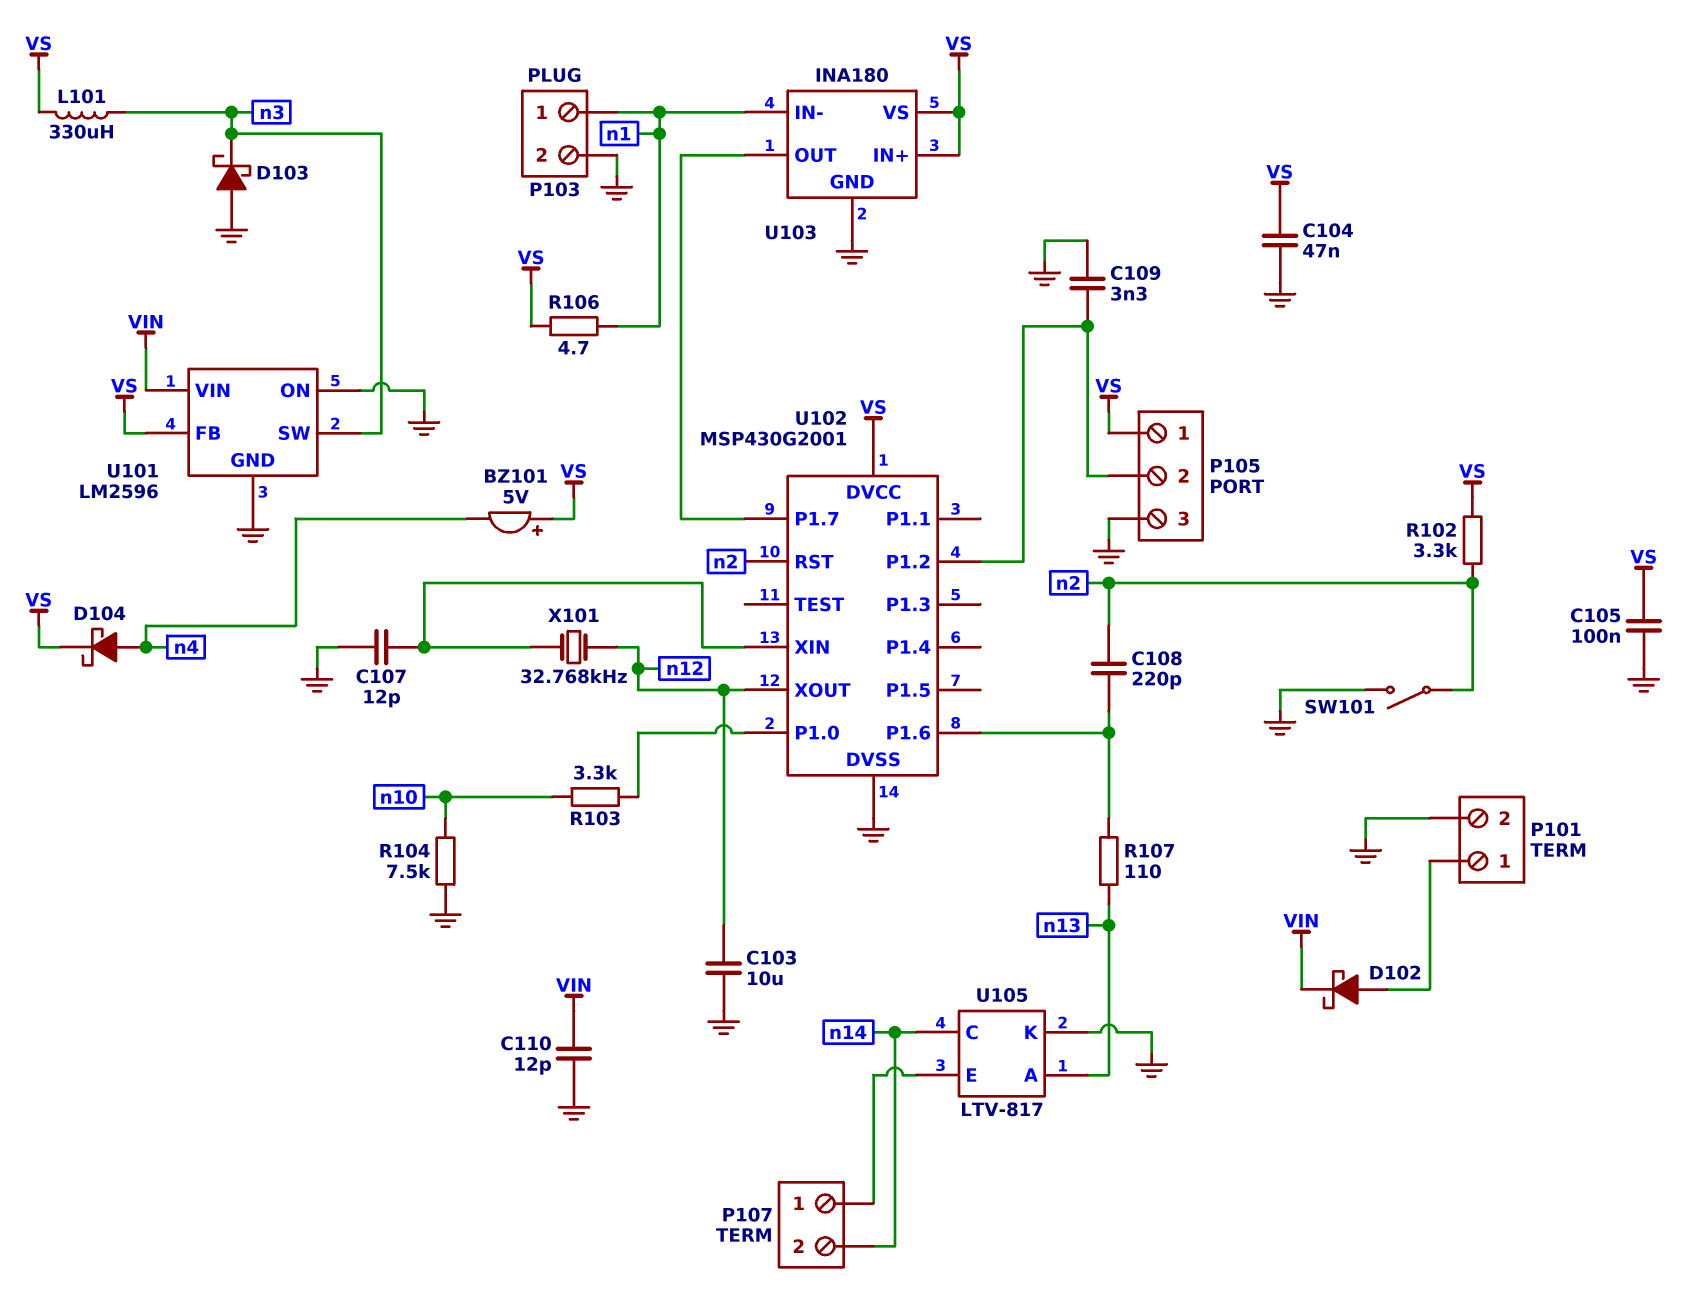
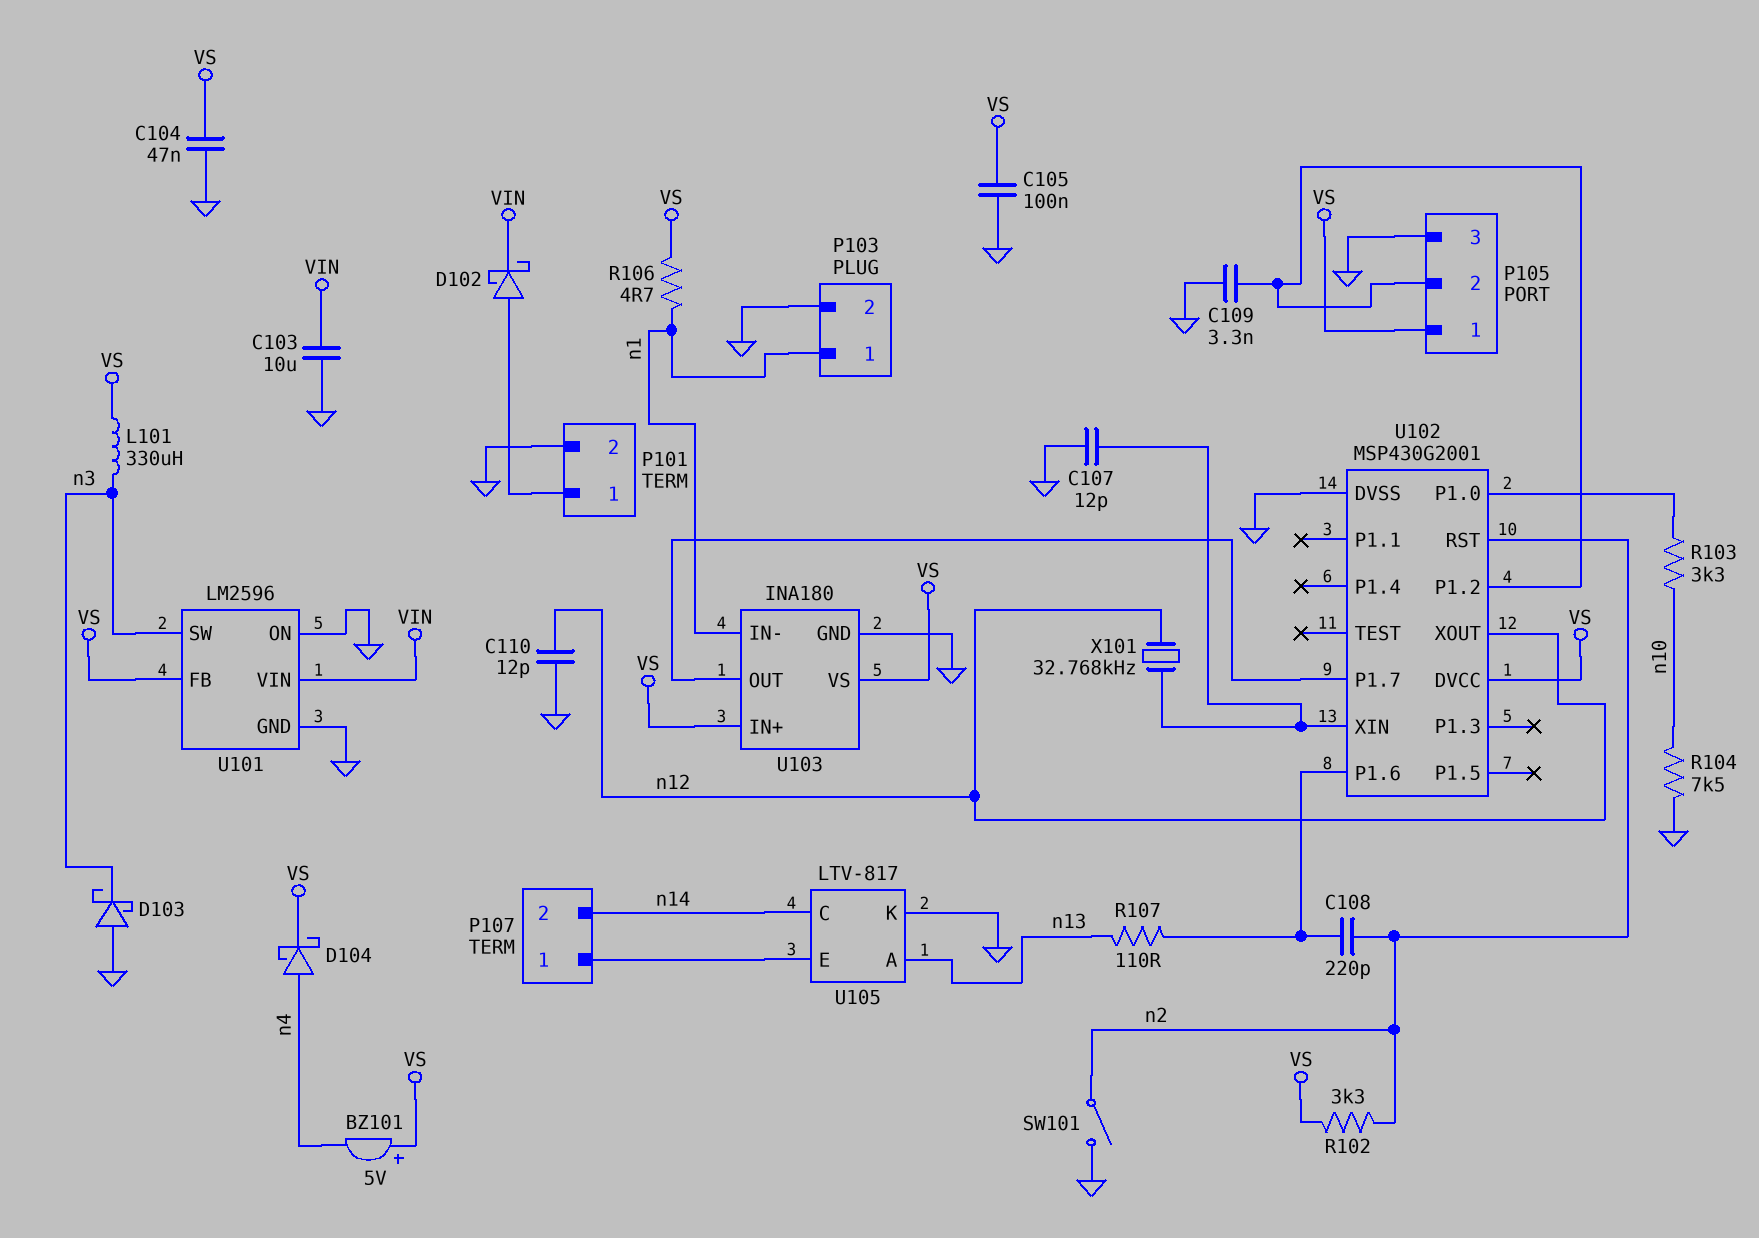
C103: 10uF (GND, n12) -> 10uF (GND, VIN)
C110: 12pF (GND, VIN) -> 12pF (GND, n12)

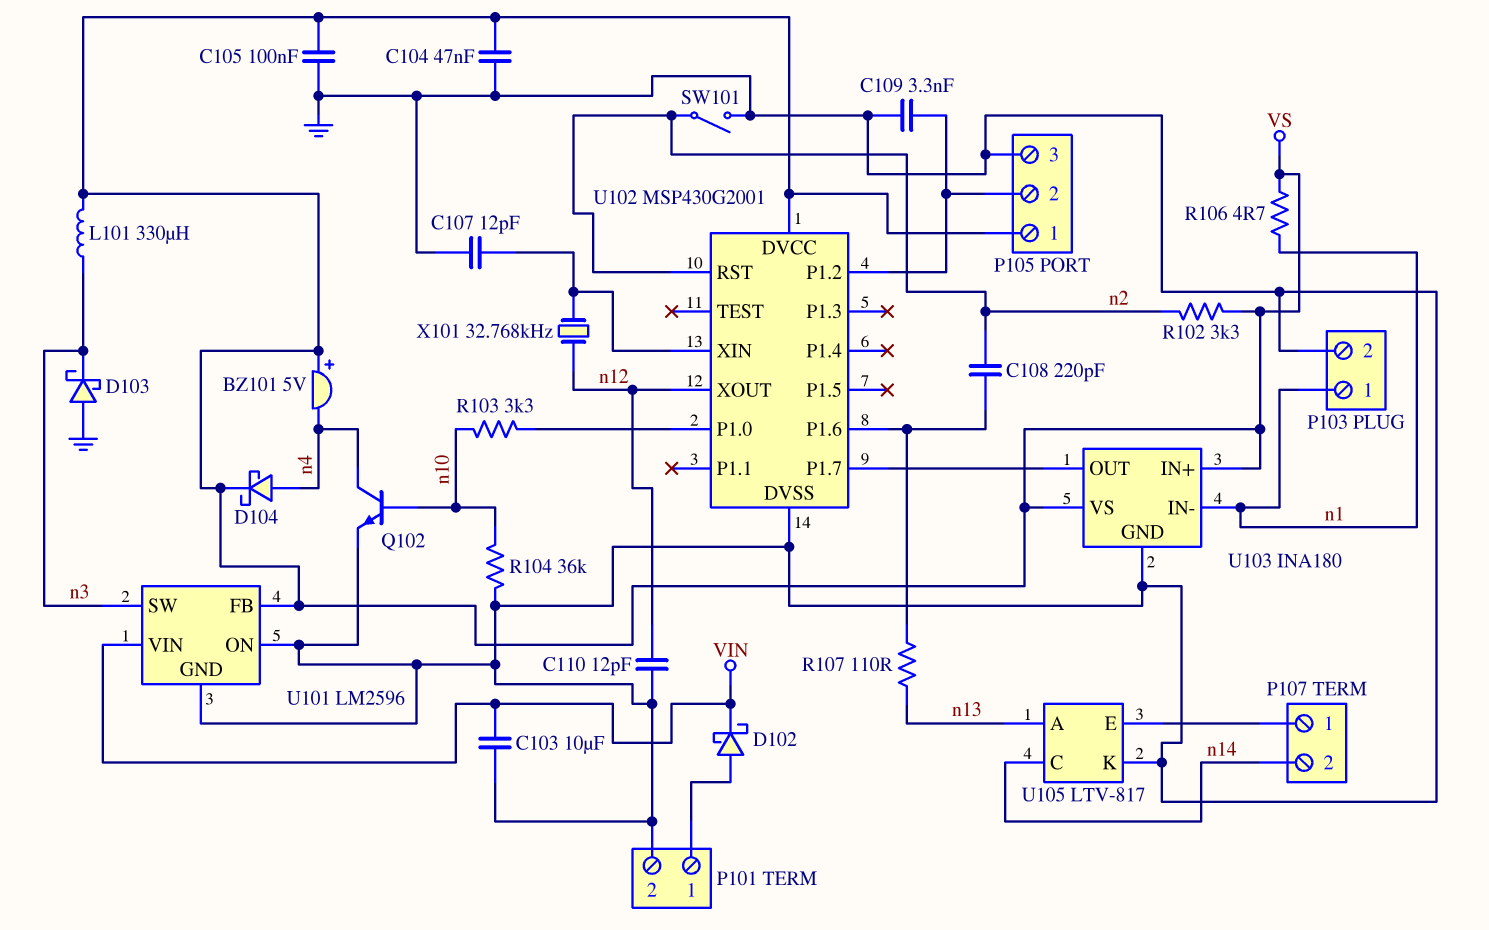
Q102: none -> NPN (B n10, C n4, E GND)
R104: 7.5k (GND, n10) -> 36k (GND, n10)

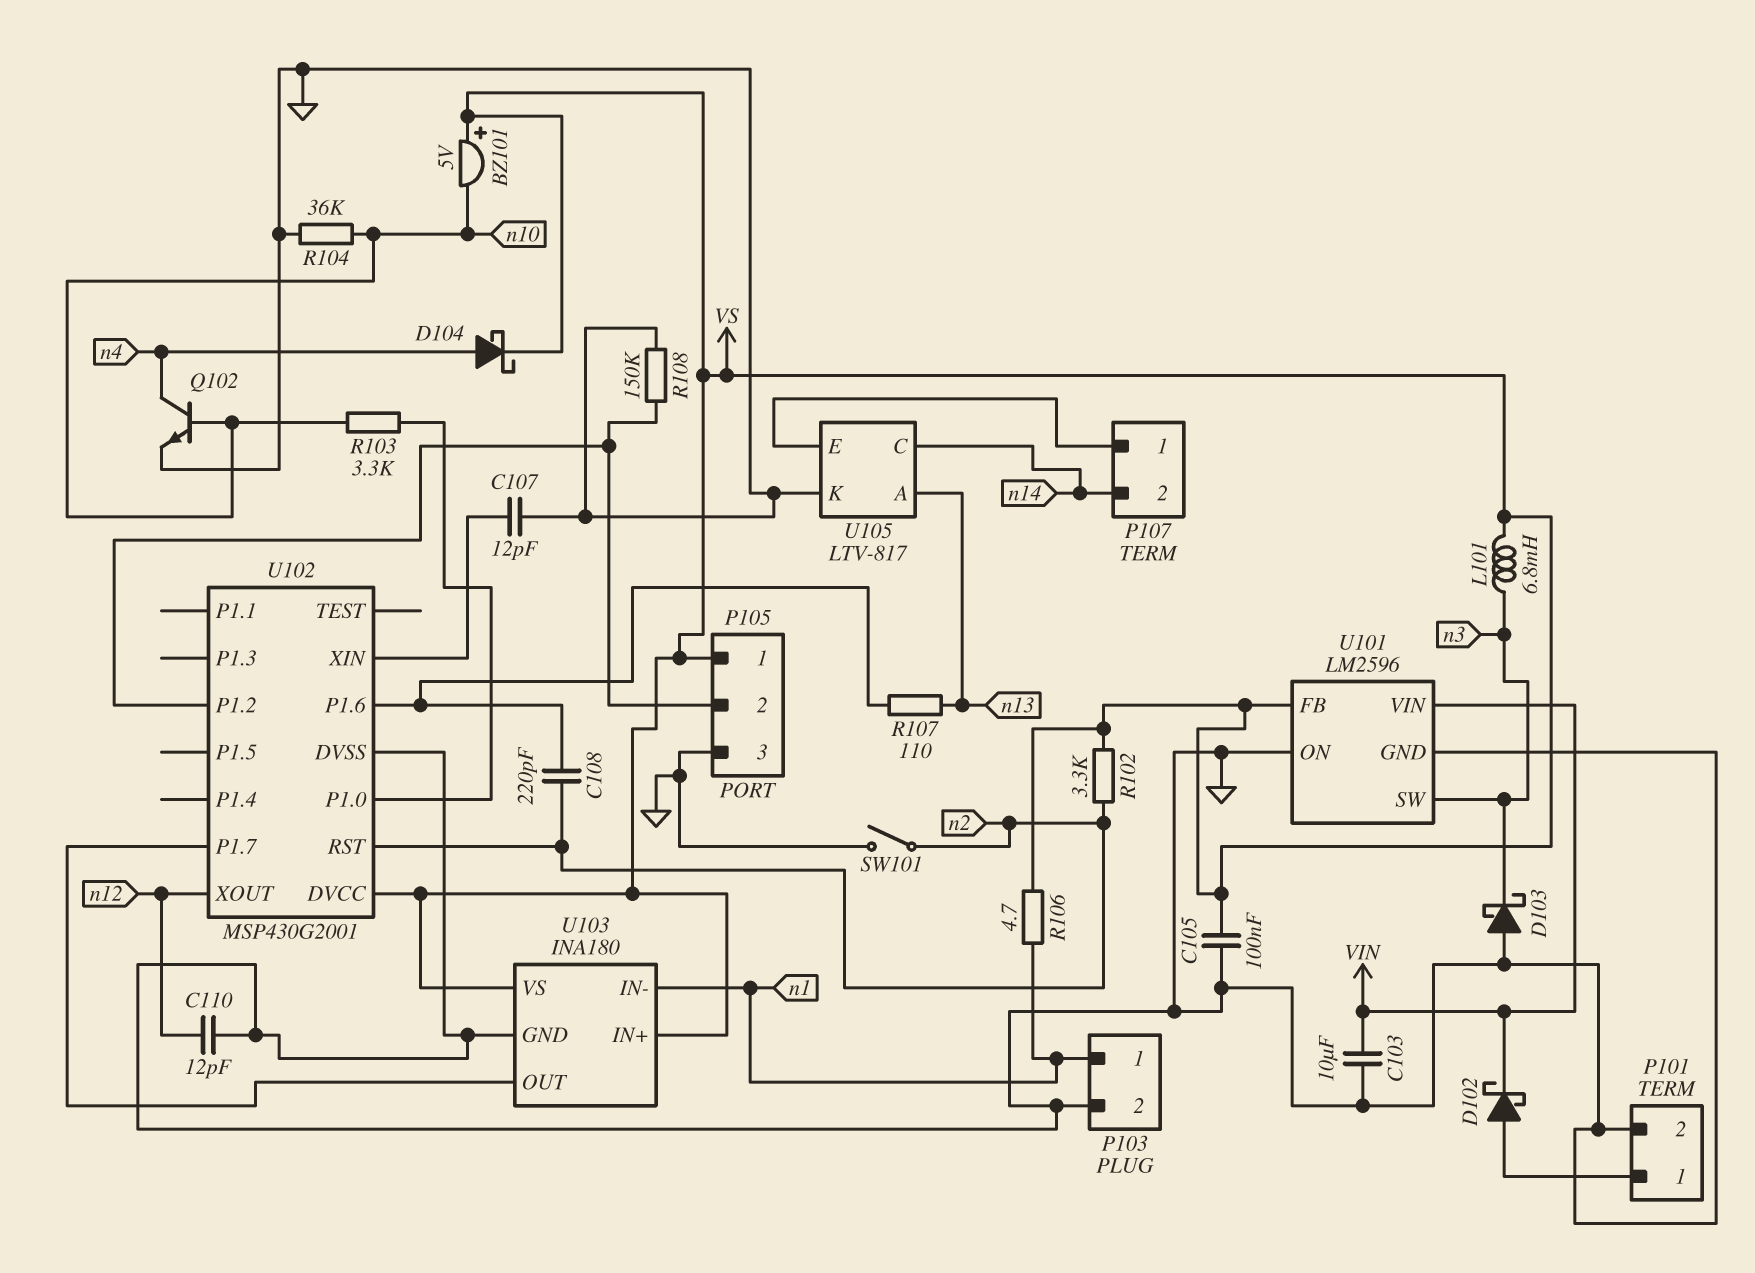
BZ101: buzzer 5V (plus VS, minus n4) -> buzzer 5V (plus VS, minus n10)
C104: 47nF (GND, VS) -> none
C109: 3.3nF (GND, P105/2) -> none
L101: 330uH (VS, n3) -> 6.8mH (VS, n3)
R108: none -> 150k (GND, P105/2)
X101: 32.768kHz (U102/XIN, n12) -> none

